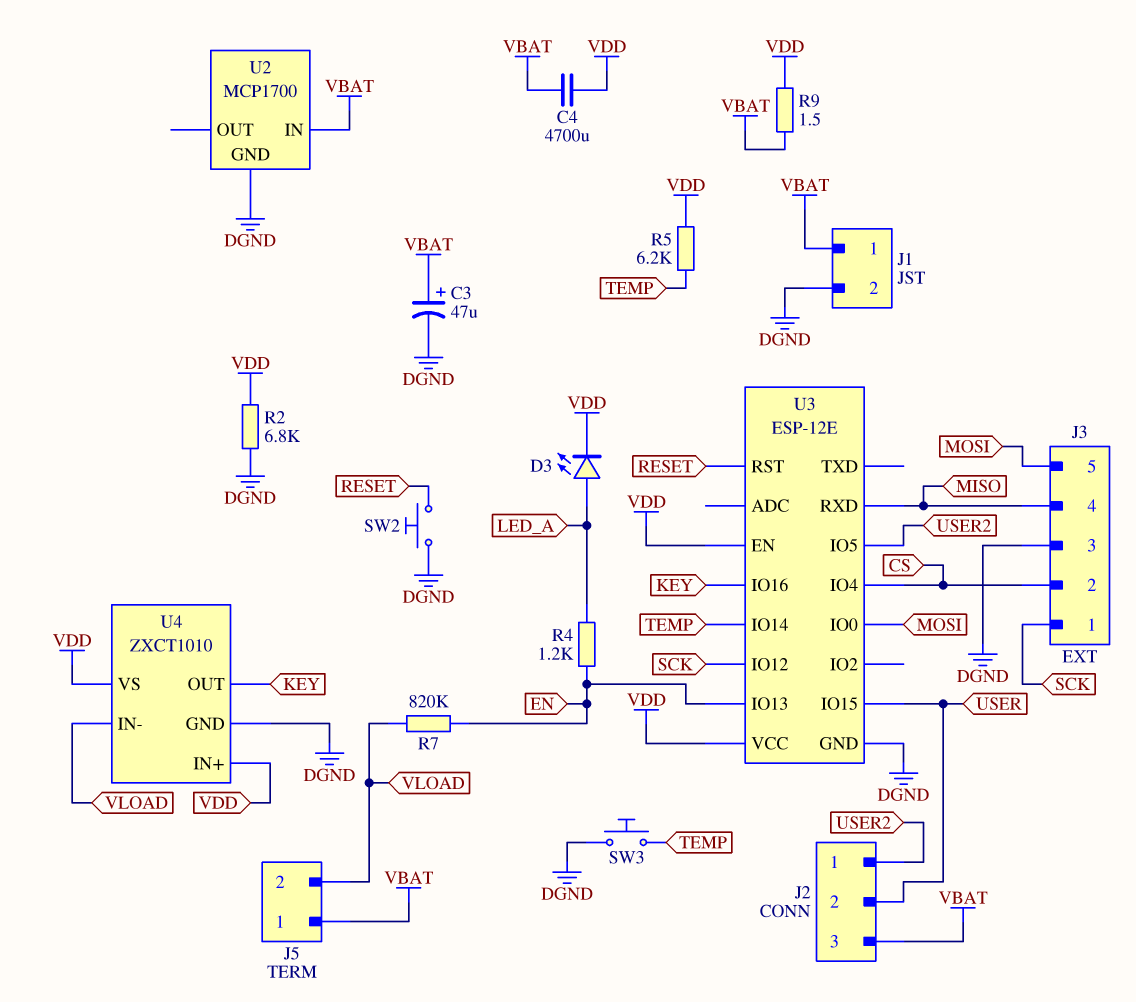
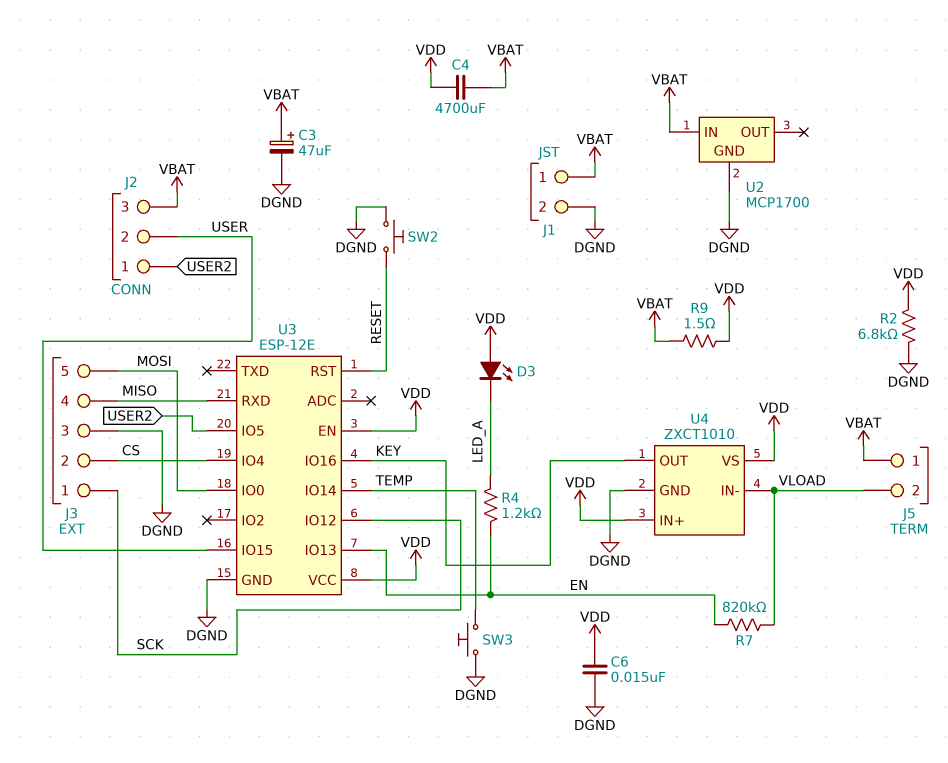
C6: none -> 15nF (DGND, VDD)
D3: LED (A LED_A, K VDD) -> LED (A VDD, K LED_A)
R5: 6.2k (TEMP, VDD) -> none

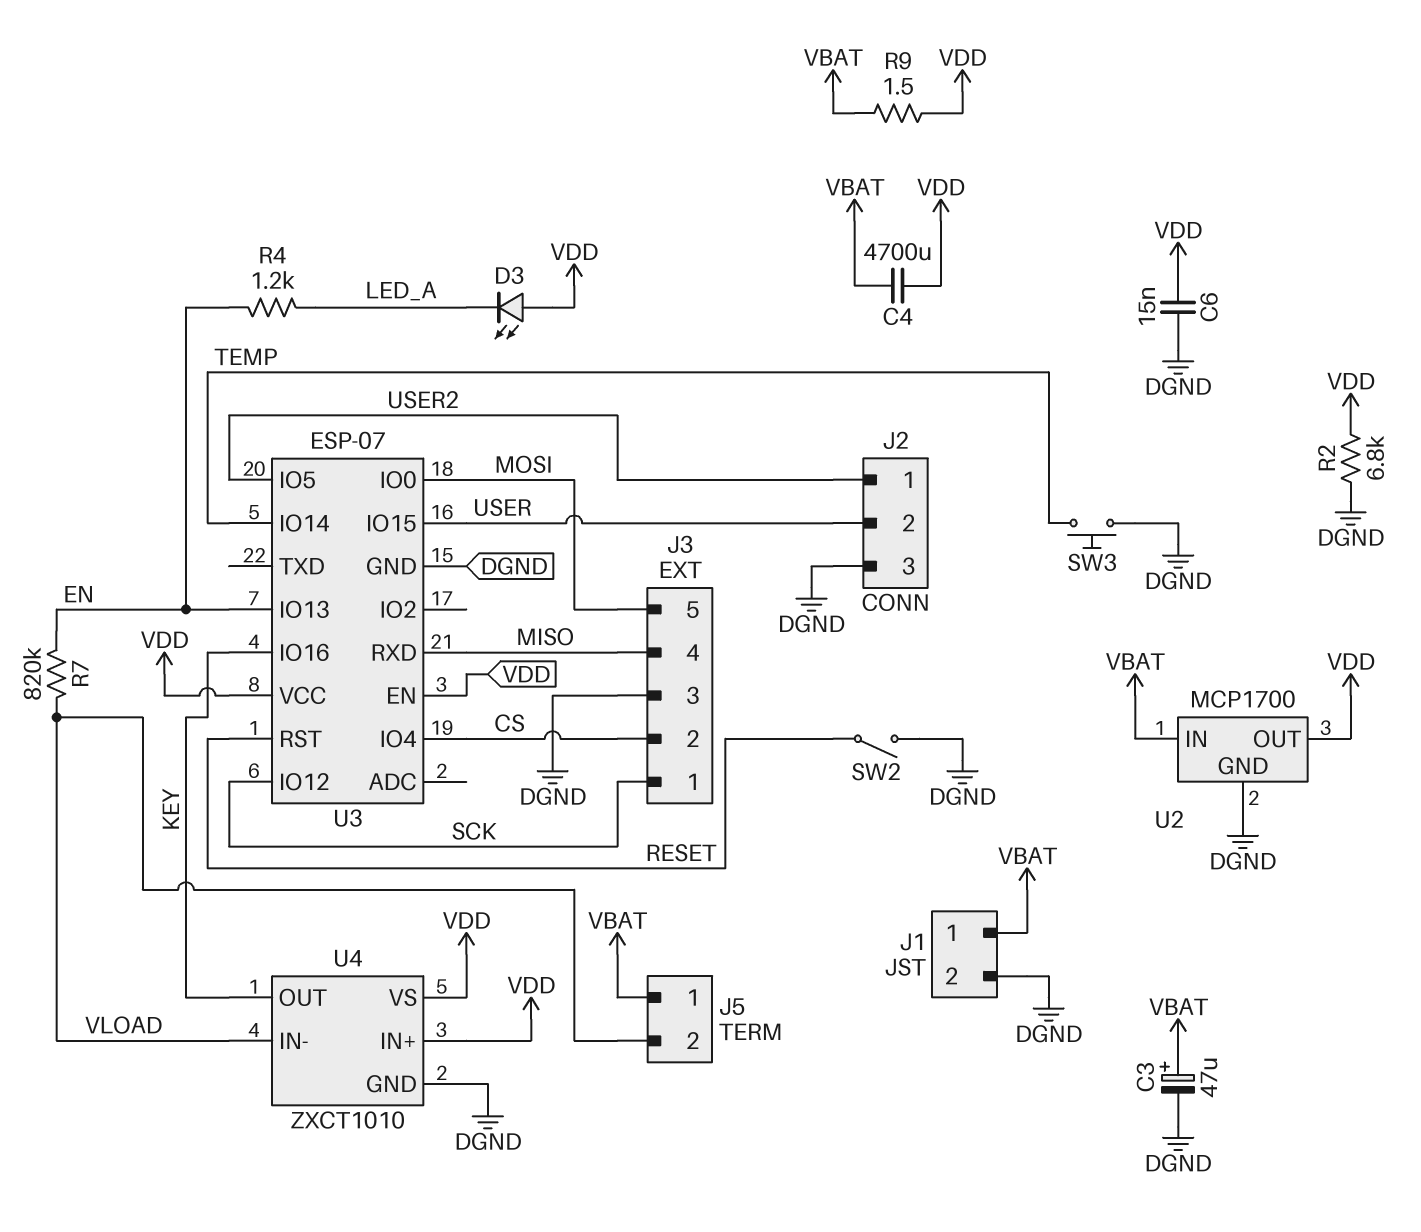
J2 pin 3: VBAT -> DGND
SW2: button (DGND, RESET) -> switch (DGND, RESET)
U2 pin OUT: none -> VDD
U3: ESP-12E -> ESP-07

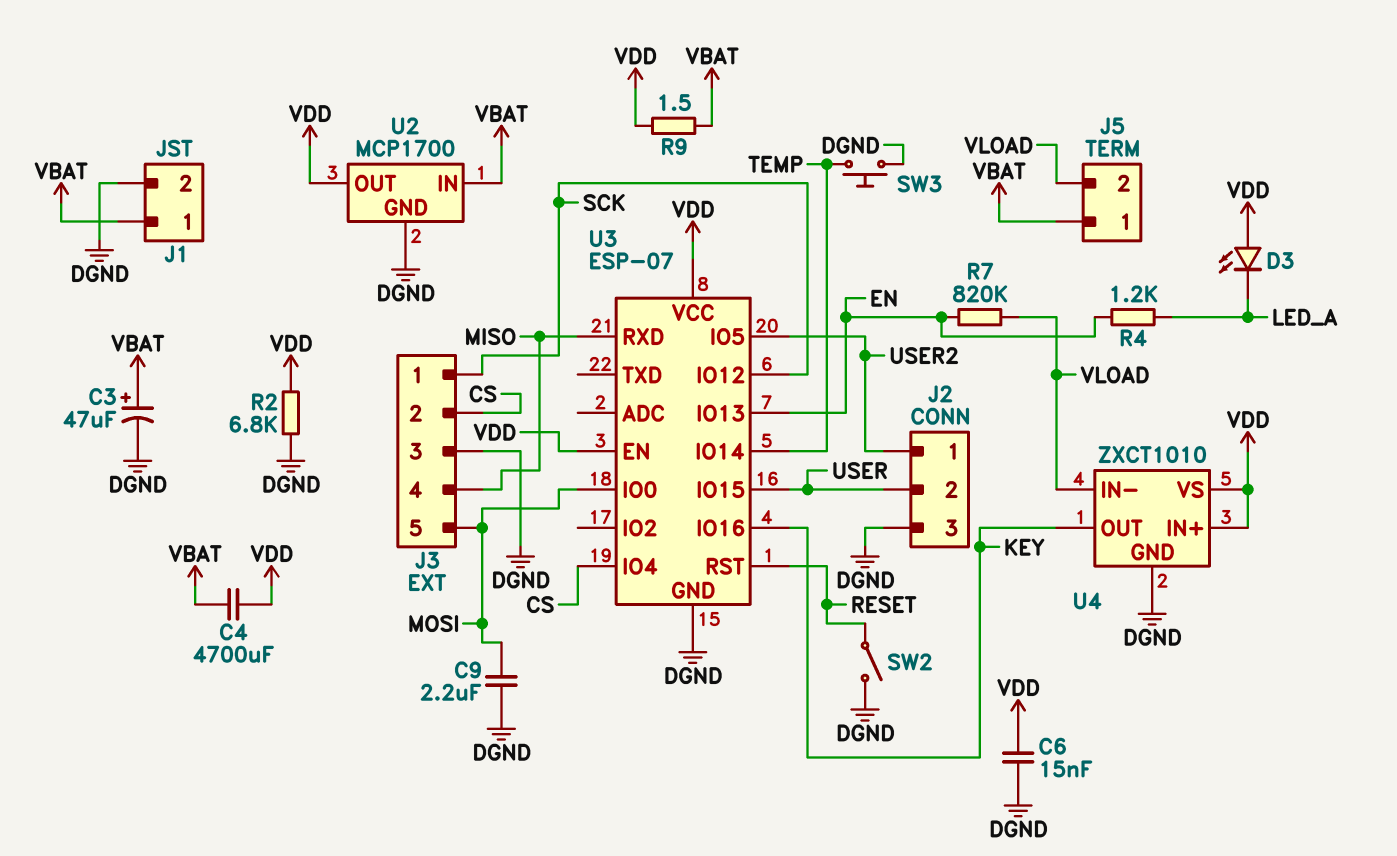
C9: none -> 2.2uF (DGND, MOSI)

